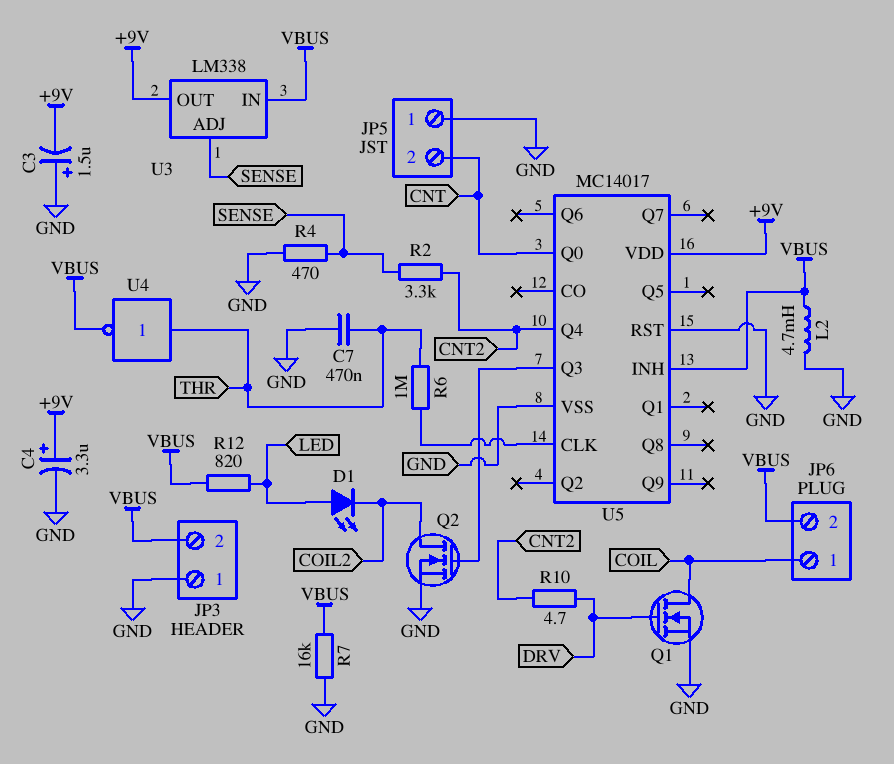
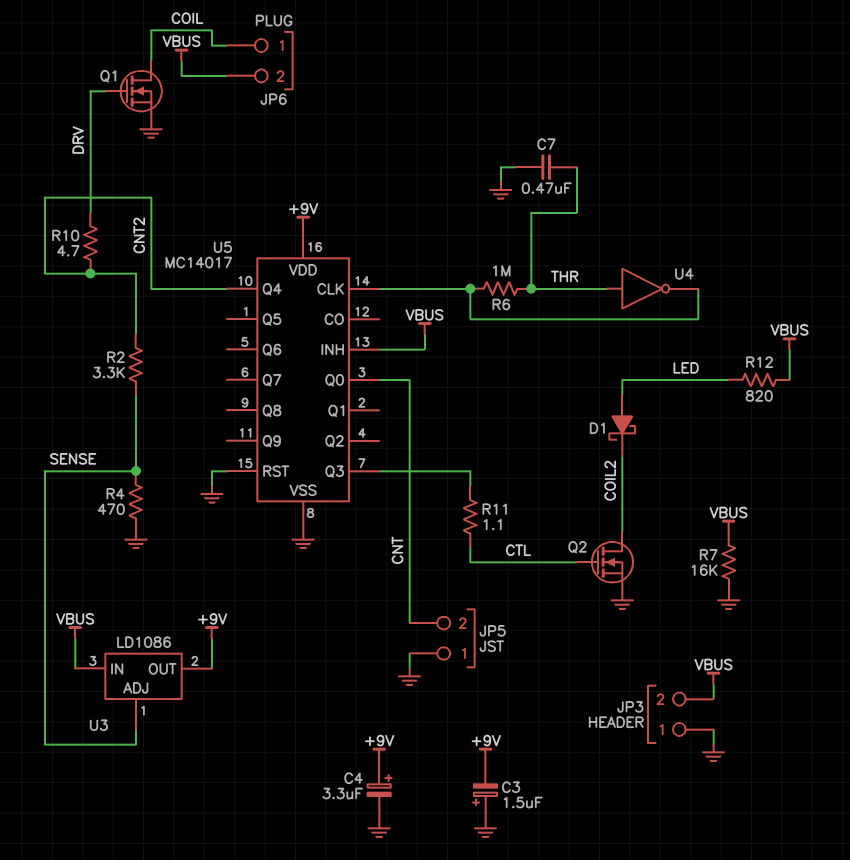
D1: LED (A LED, K COIL2) -> schottky (A LED, K COIL2)
L2: 4.7mH (GND, VBUS) -> none
Q2: NMOS (G U5/Q3, D COIL2, S GND) -> NMOS (G CTL, D COIL2, S GND)
R11: none -> 1.1 (CTL, U5/Q3)
U3: LM338 -> LD1086
U4: NOT (in THR, out VBUS) -> NOT (in THR, out U5/CLK)

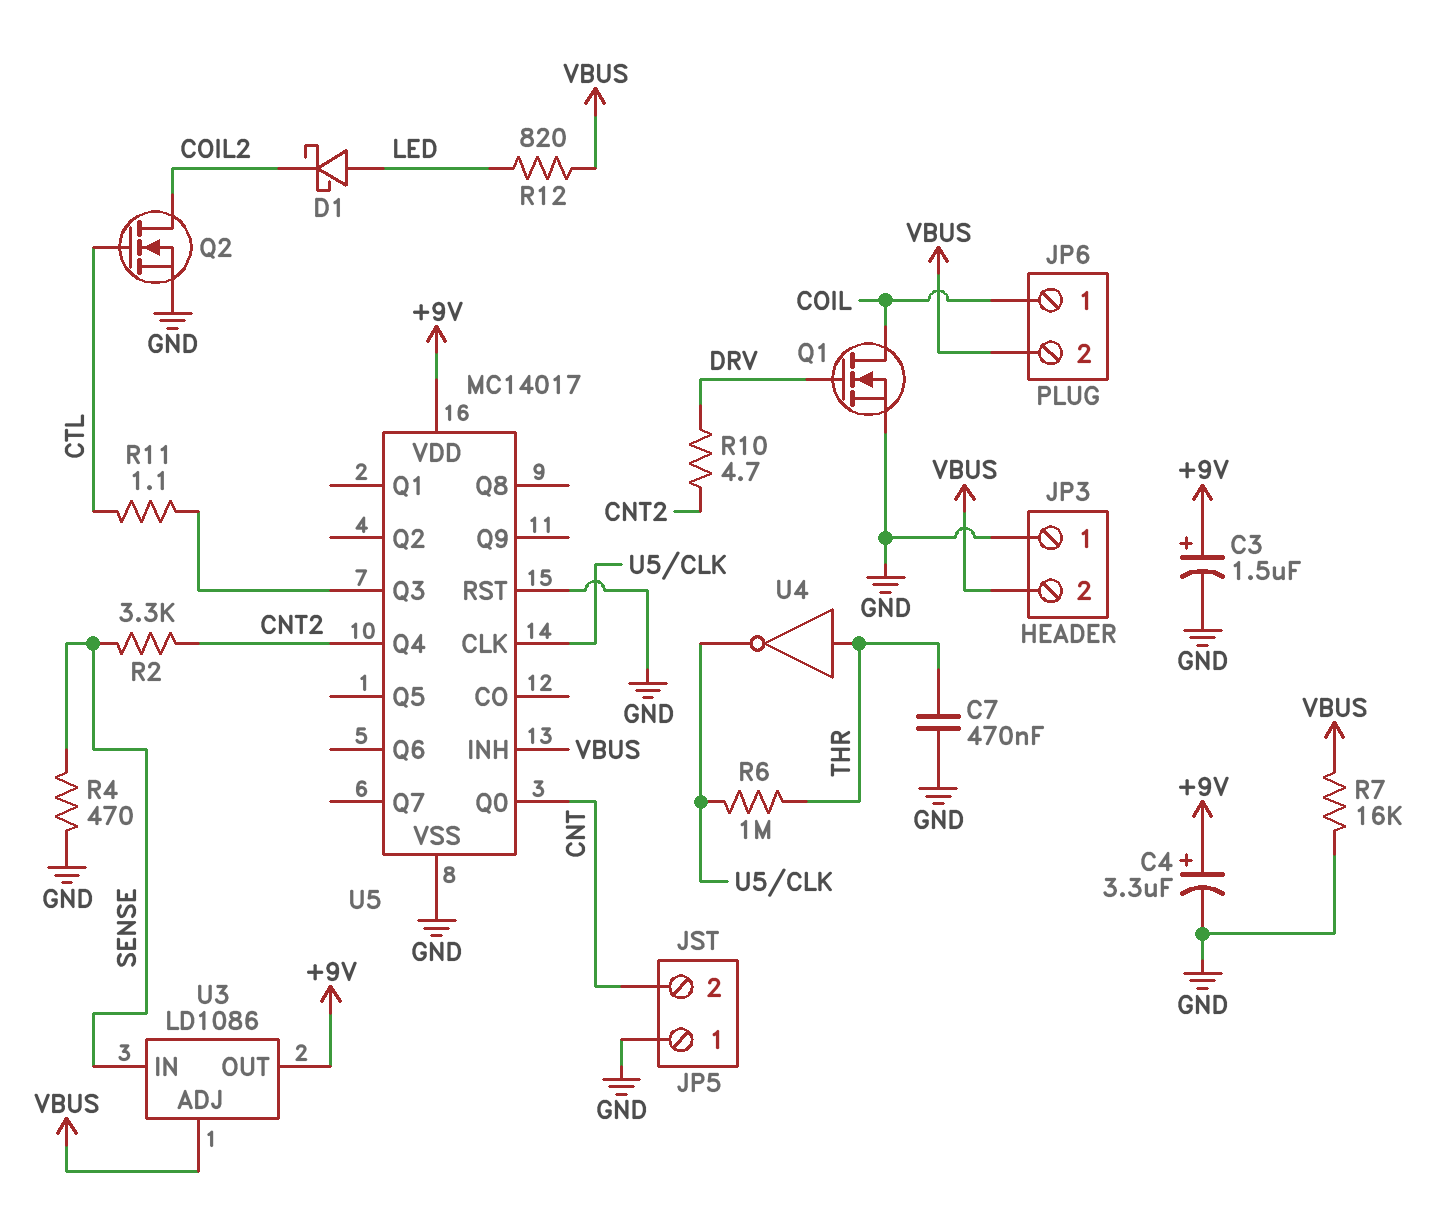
C3: 1.5uF (plus GND, minus +9V) -> 1.5uF (plus +9V, minus GND)
U3 pin ADJ: SENSE -> VBUS
U3 pin IN: VBUS -> SENSE

